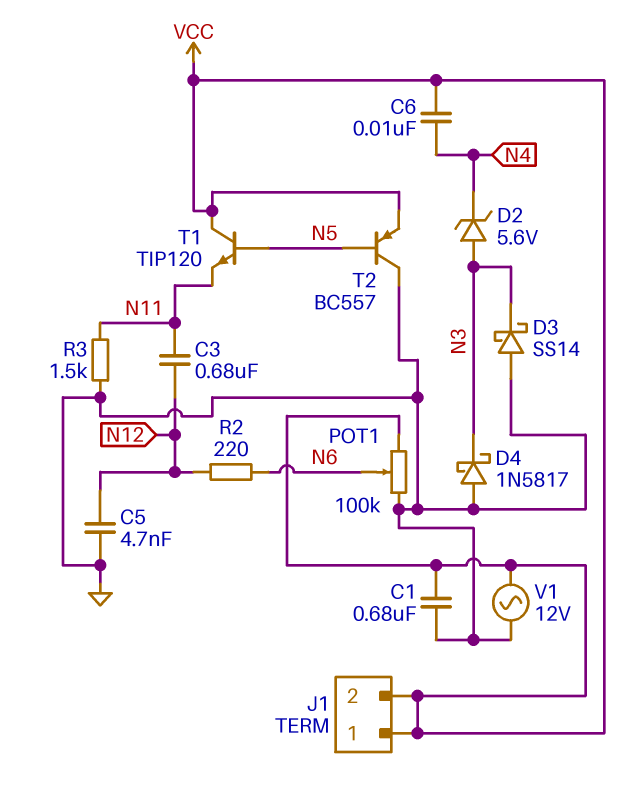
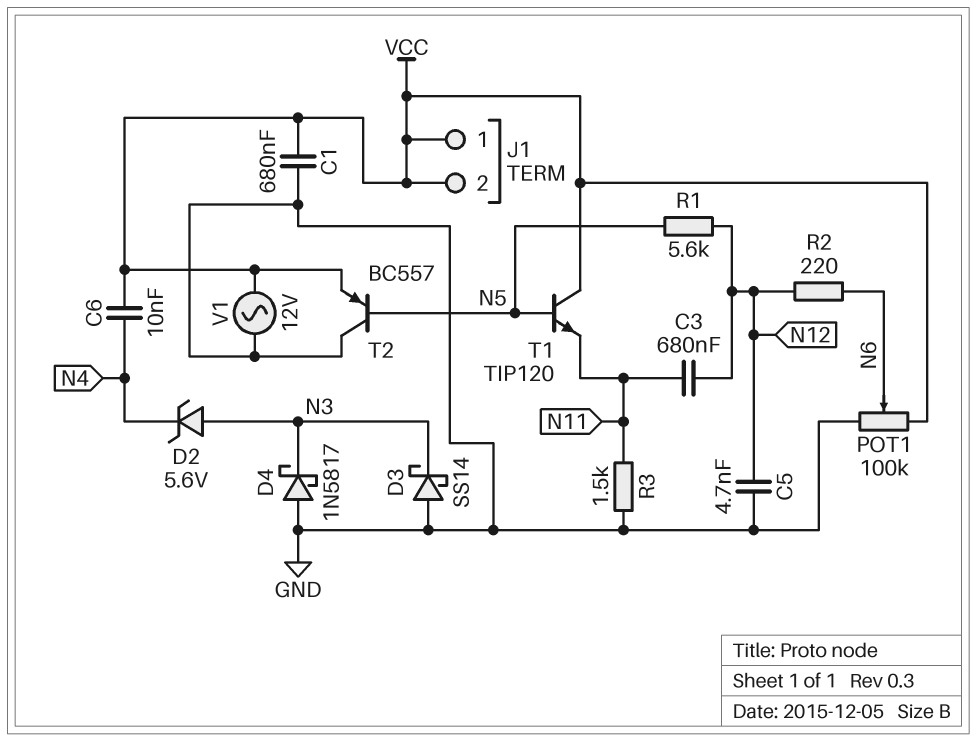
R1: none -> 5.6k (N5, N12)

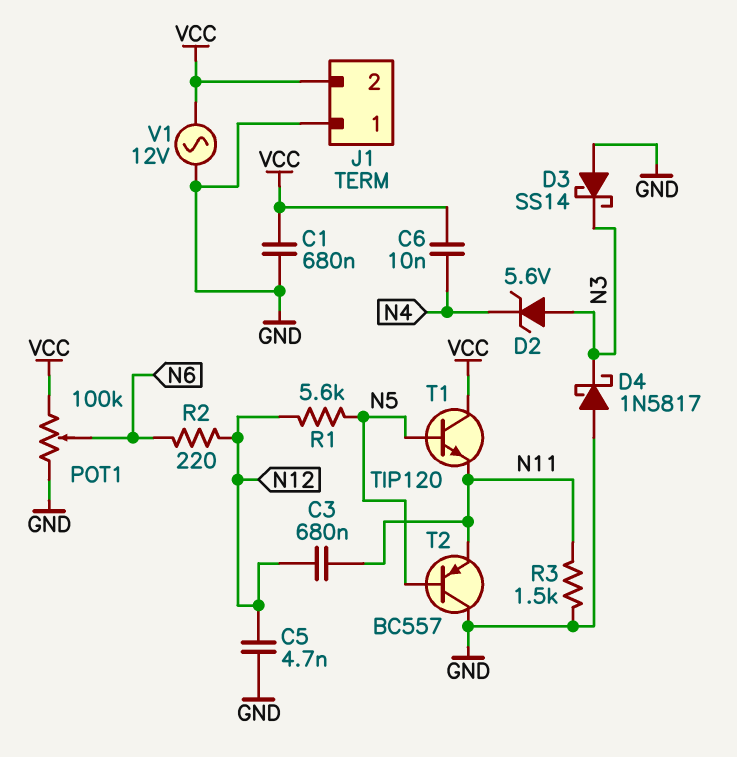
J1 pin 1: VCC -> GND
T2: PNP BC557 (B N5, C GND, E VCC) -> PNP BC557 (B N5, C GND, E N11)

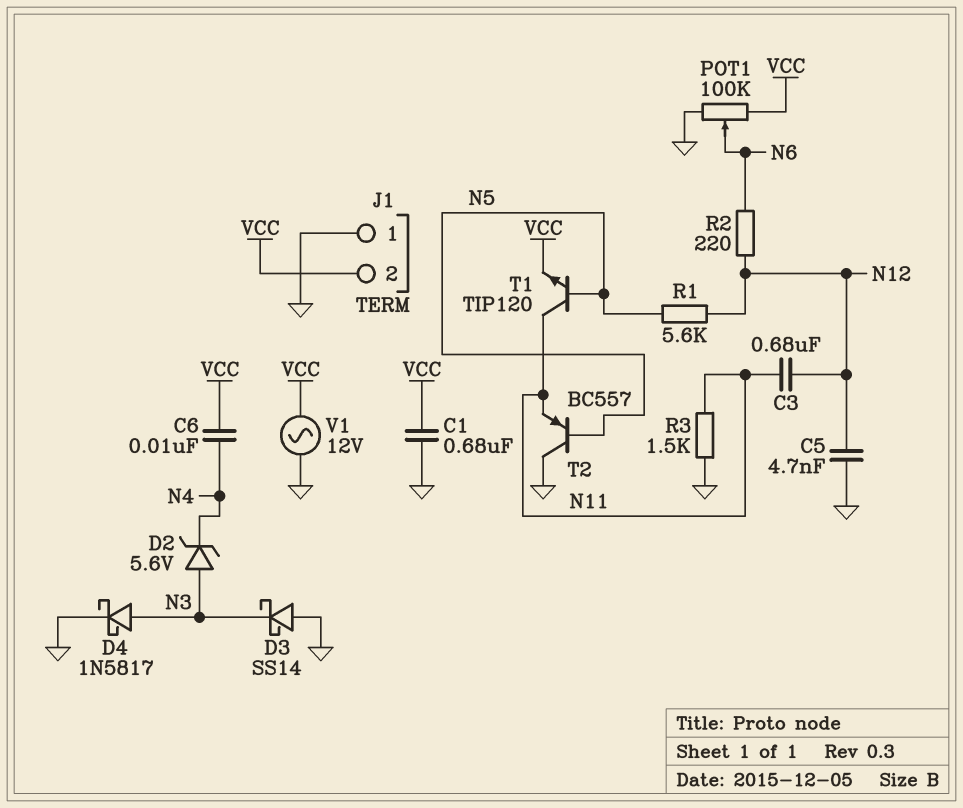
D4: schottky 1N5817 (A GND, K N3) -> schottky 1N5817 (A N3, K GND)
T1: NPN TIP120 (B N5, C VCC, E N11) -> NPN TIP120 (B N5, C N11, E VCC)

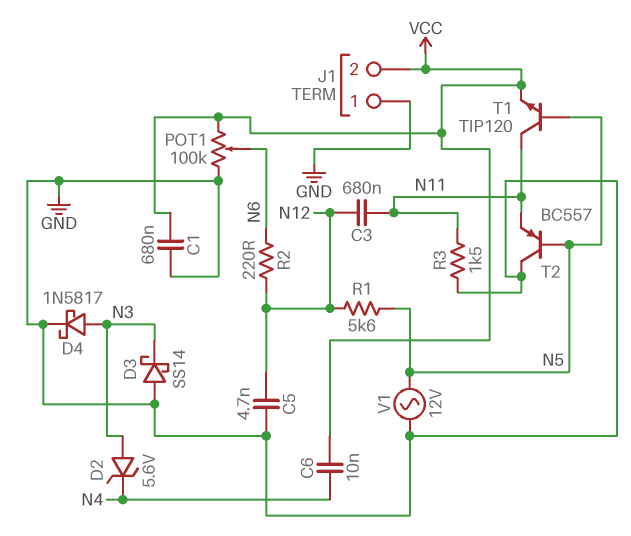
V1: AC 12V (GND, VCC) -> AC 12V (GND, N5)

